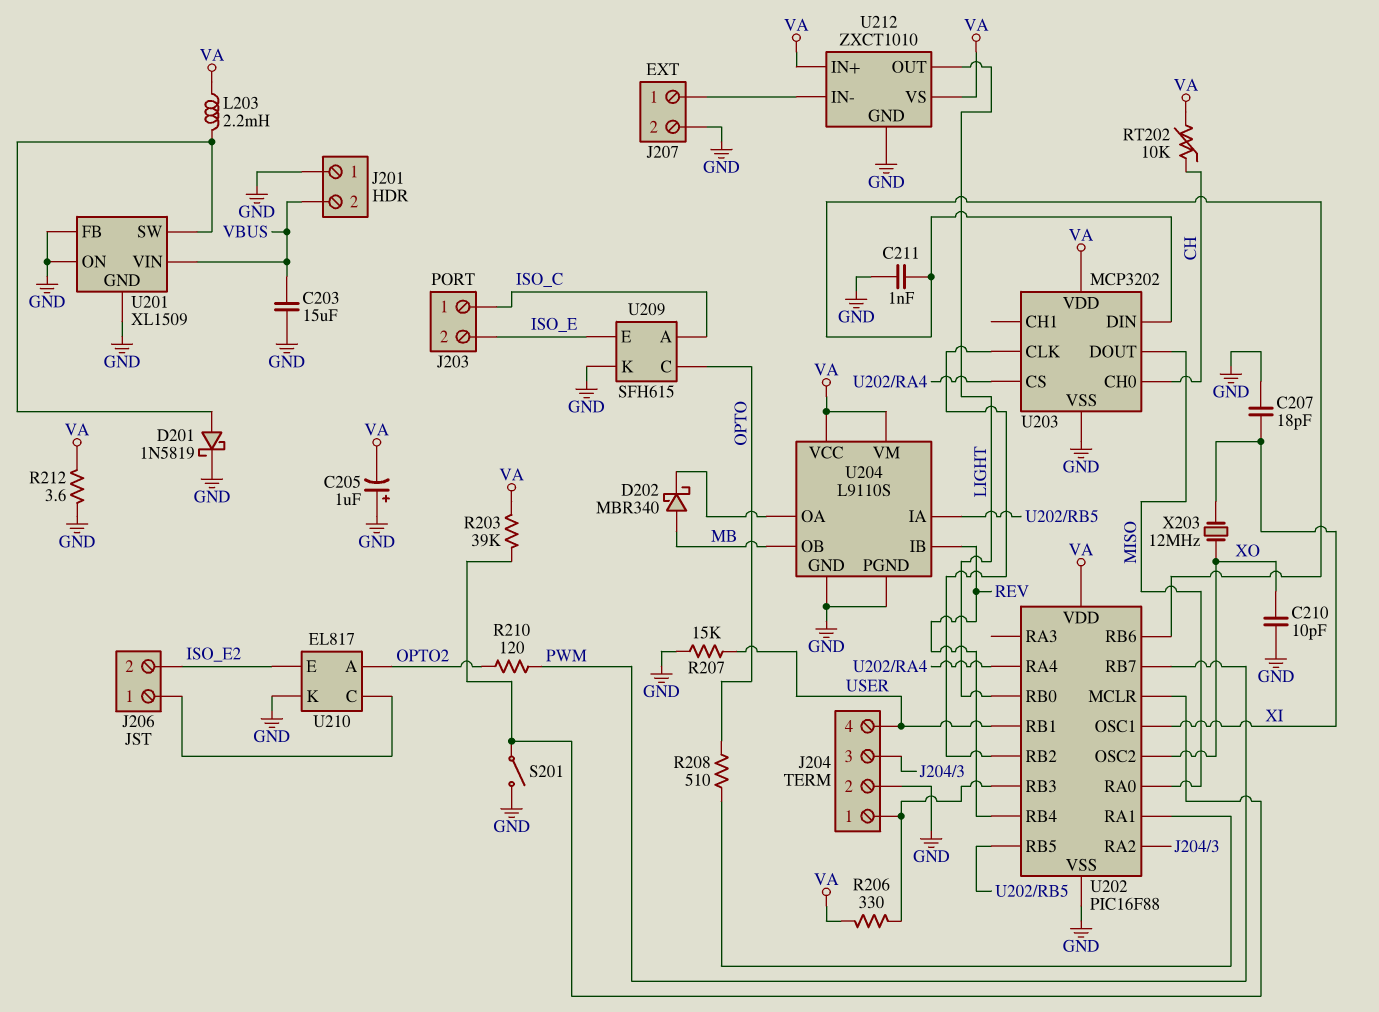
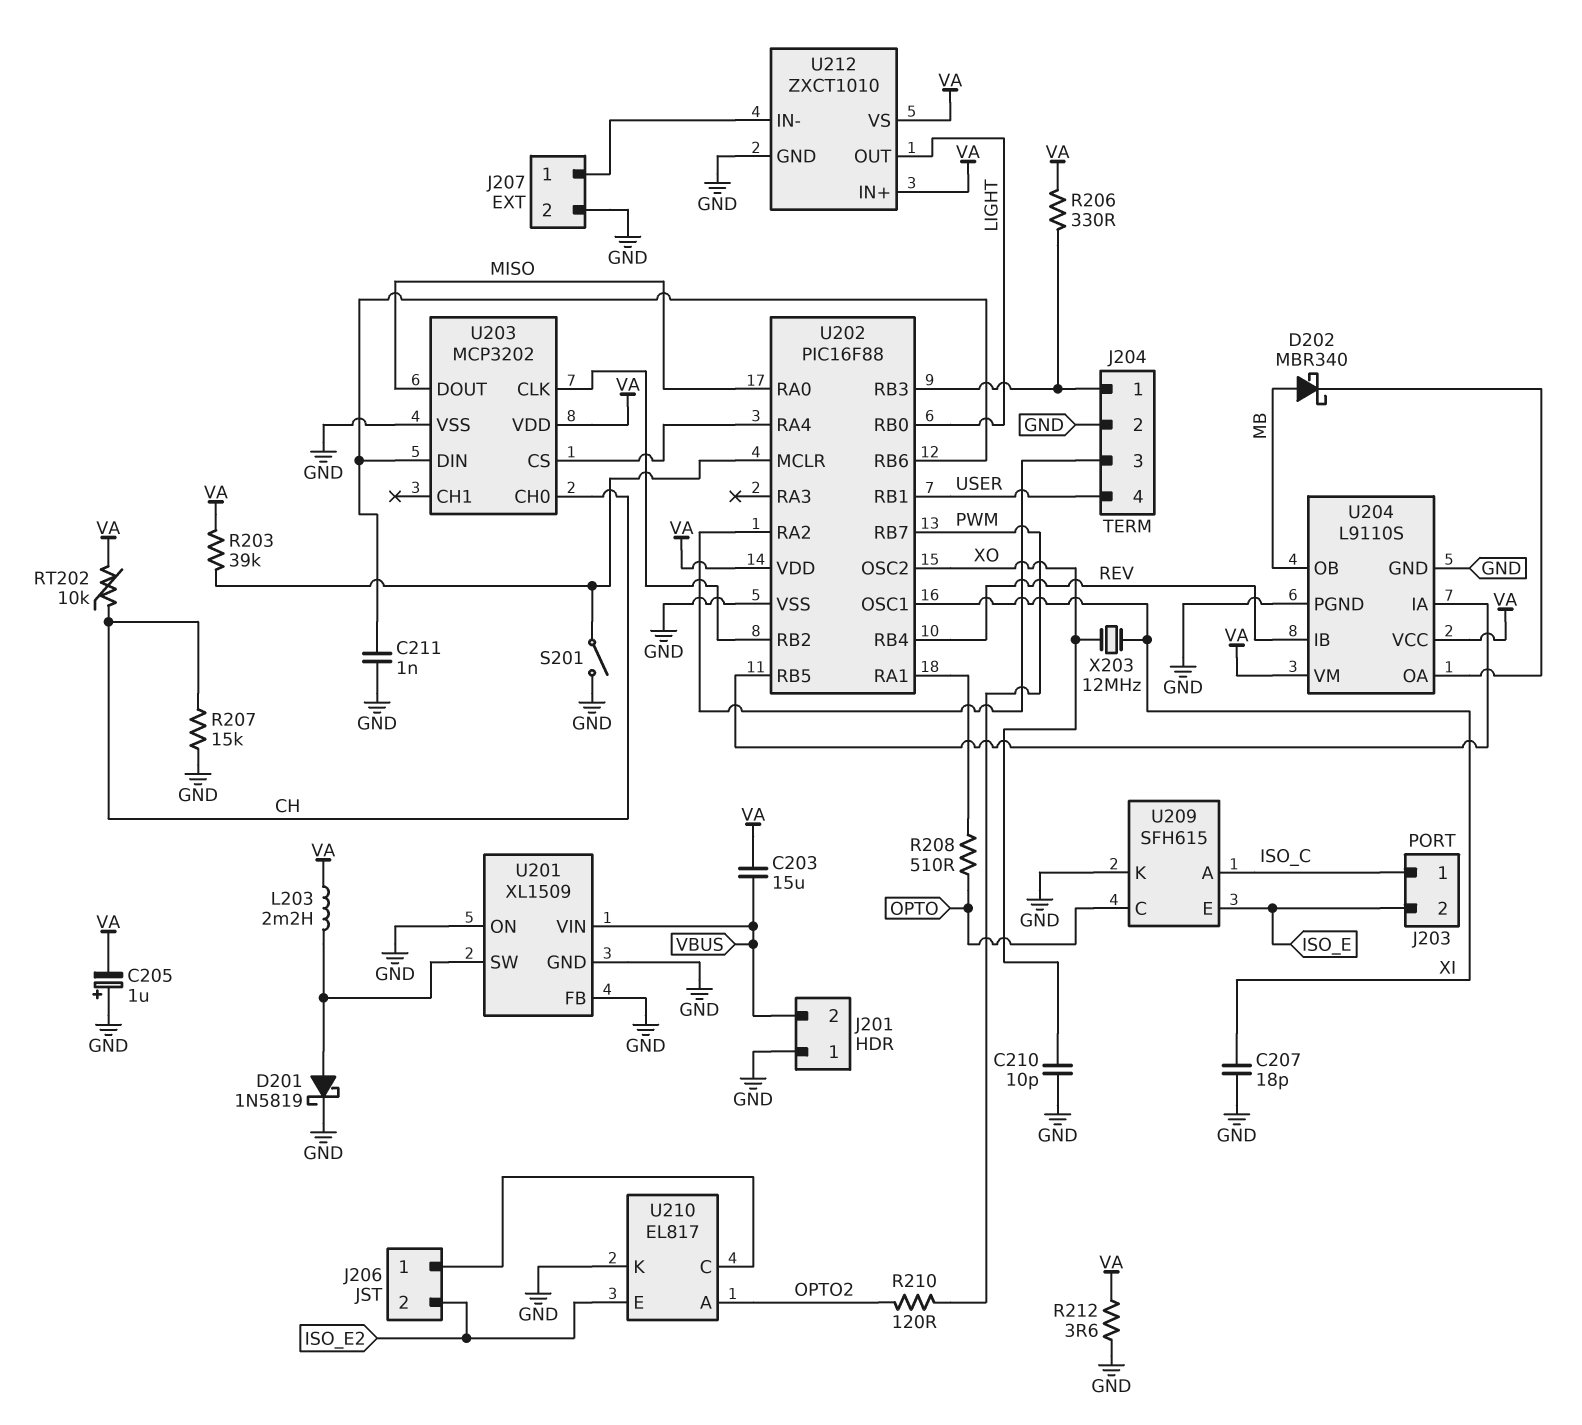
C203: 15uF (GND, VBUS) -> 15uF (VA, VBUS)
R207: 15k (GND, USER) -> 15k (CH, GND)

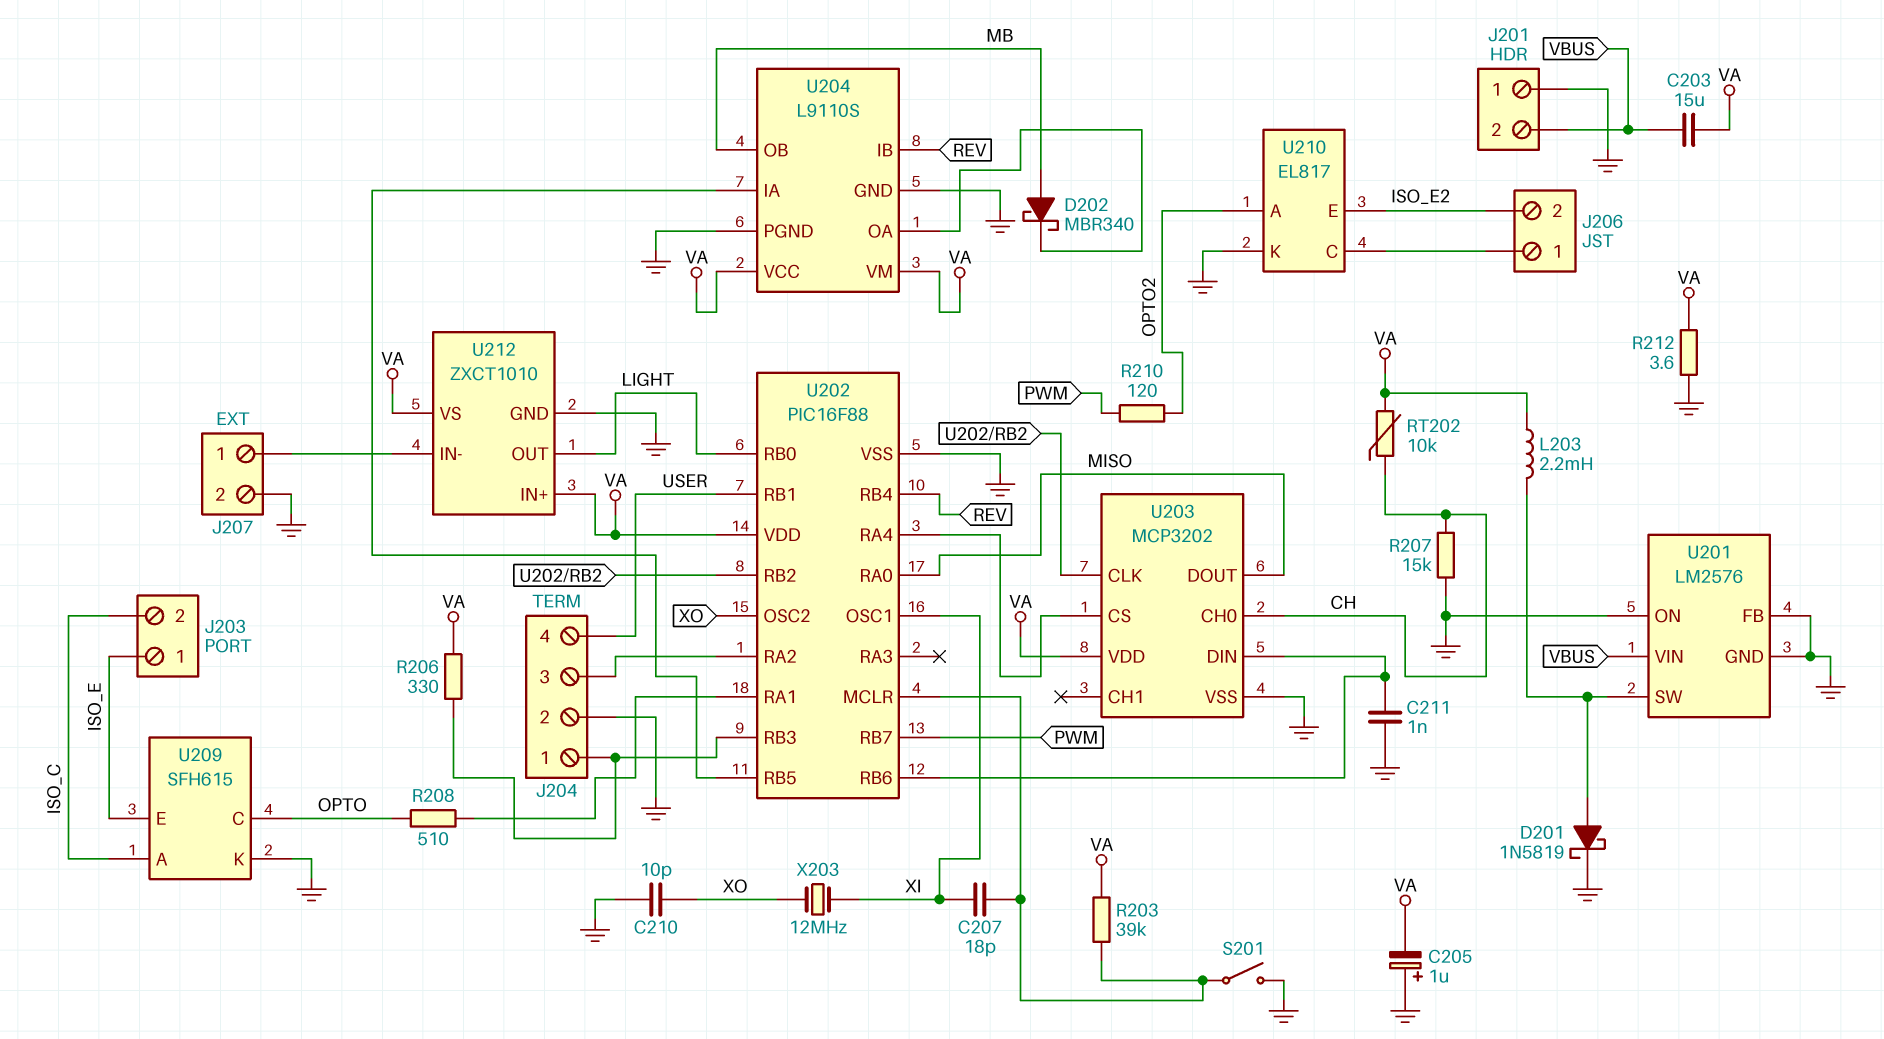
C207: 18pF (GND, XI) -> 18pF (U202/MCLR, XI)
J203 pin 1: ISO_C -> ISO_E
J203 pin 2: ISO_E -> ISO_C
U201: XL1509 -> LM2576

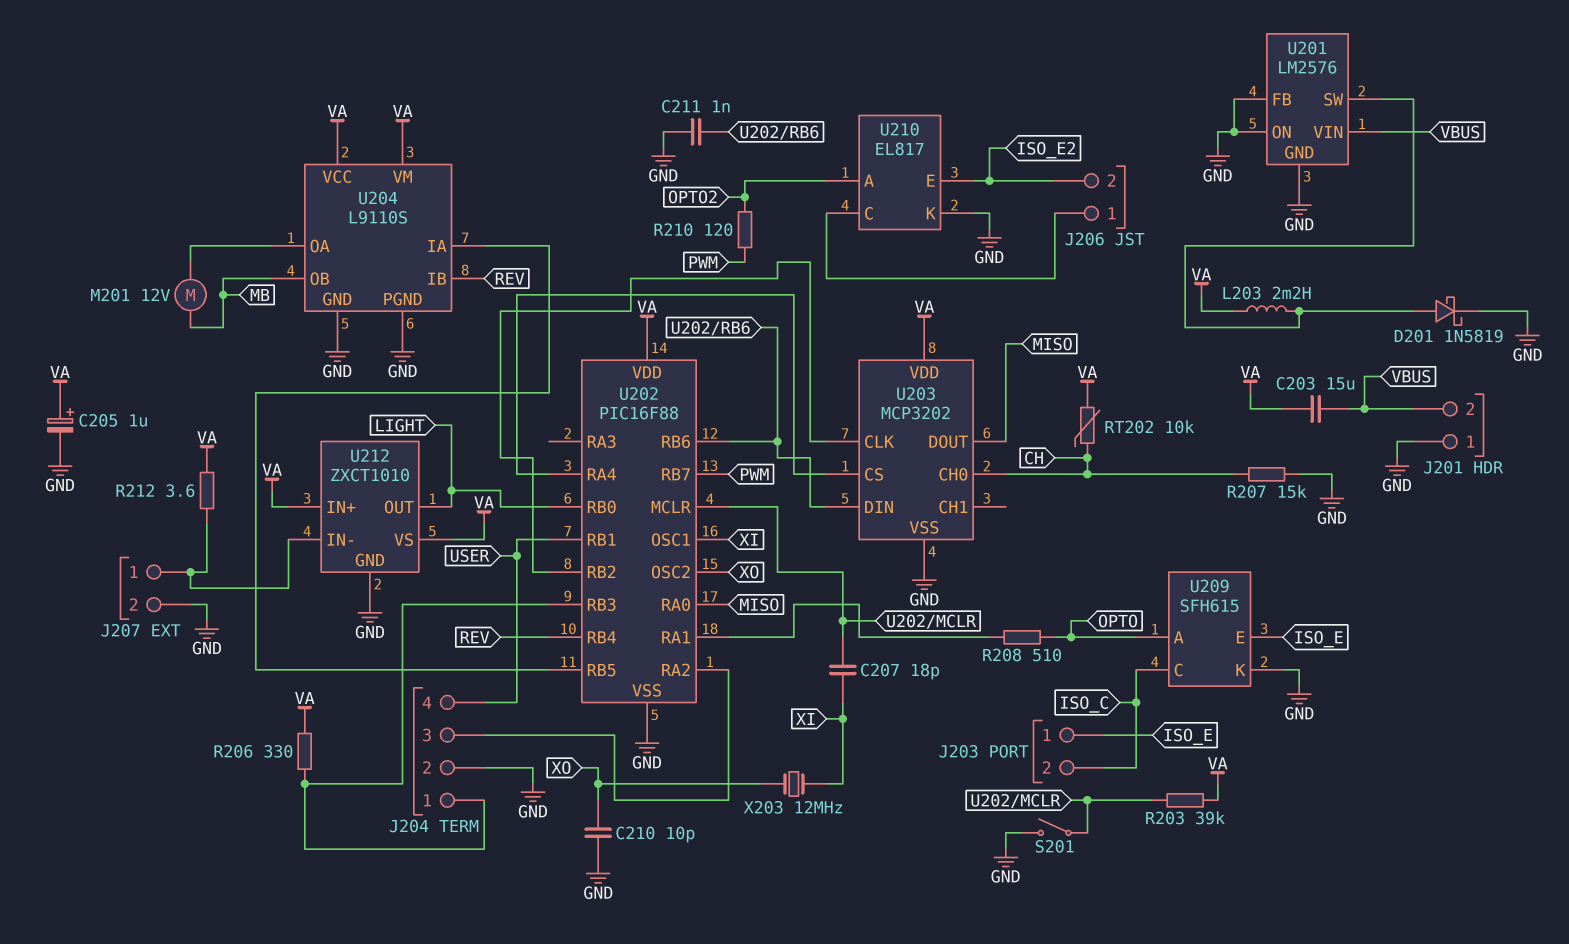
C205: 1uF (plus GND, minus VA) -> 1uF (plus VA, minus GND)
D202: schottky MBR340 (A MB, K U204/OA) -> none
M201: none -> motor 12V (MB, U204/OA)
R212: 3.6 (GND, VA) -> 3.6 (J207/1, VA)
U209 pin A: ISO_C -> OPTO
U209 pin C: OPTO -> ISO_C

